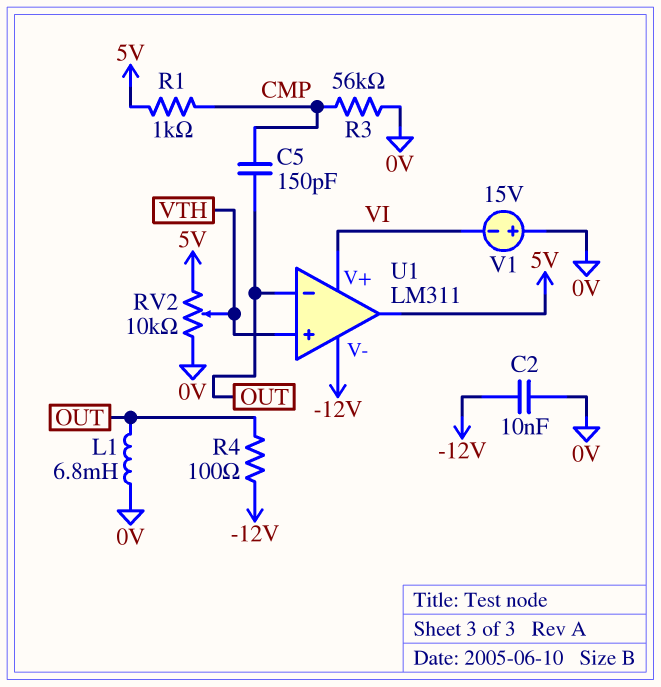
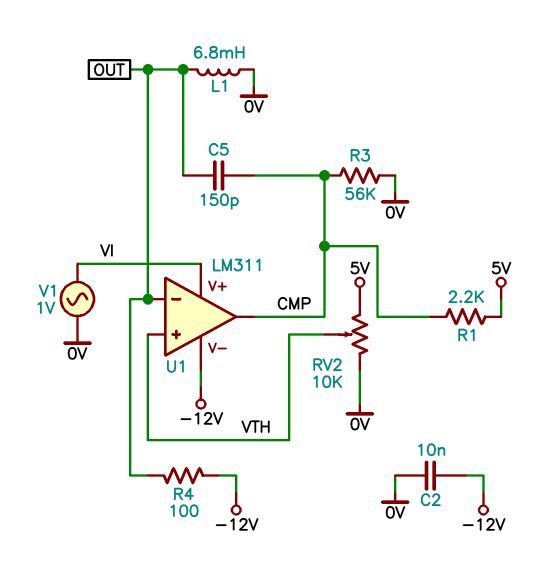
R1: 1k (5V, CMP) -> 2.2k (5V, CMP)
U1 pin out: 5V -> CMP
V1: 15V (plus 0V, minus VI) -> AC 1V (0V, VI)

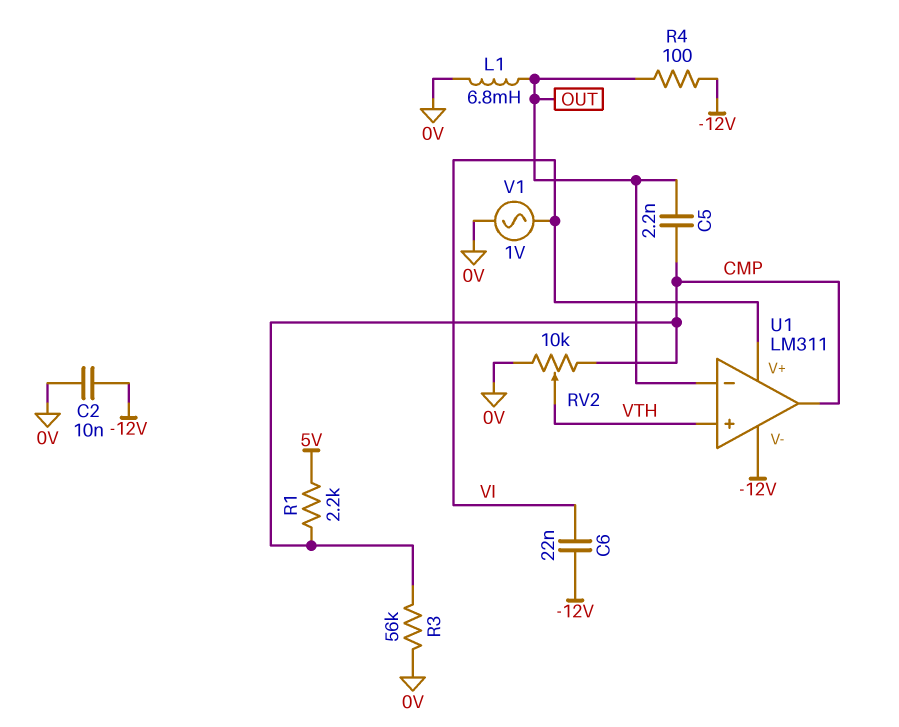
C5: 150pF (CMP, OUT) -> 2.2nF (CMP, OUT)
C6: none -> 22nF (-12V, VI)
RV2: 10k (0V, 5V, wiper VTH) -> 10k (0V, CMP, wiper VTH)

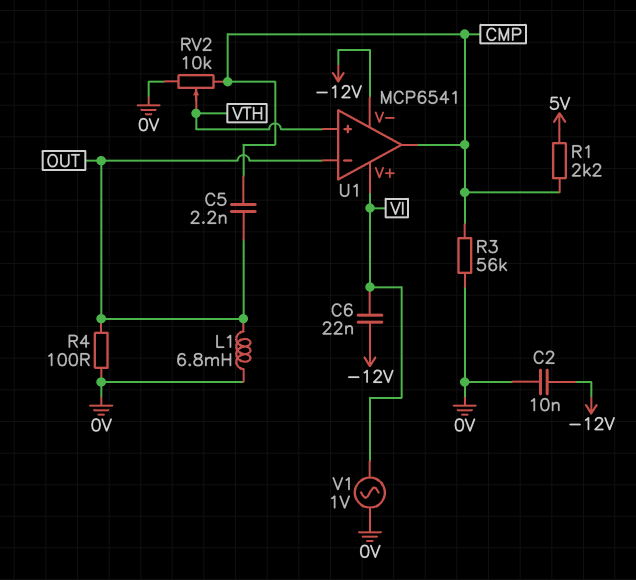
R4: 100 (-12V, OUT) -> 100 (0V, OUT)
U1: LM311 -> MCP6541

